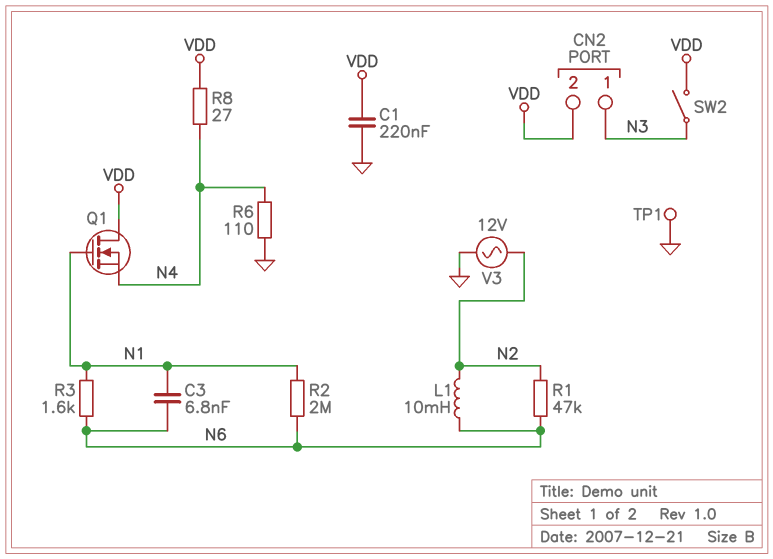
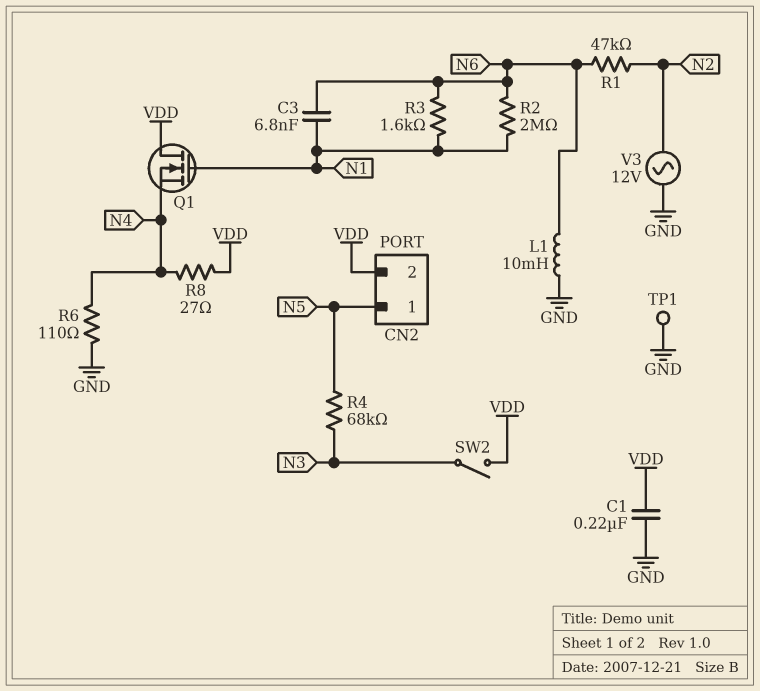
CN2 pin 1: N3 -> N5
L1: 10mH (N2, N6) -> 10mH (GND, N6)
R4: none -> 68k (N3, N5)

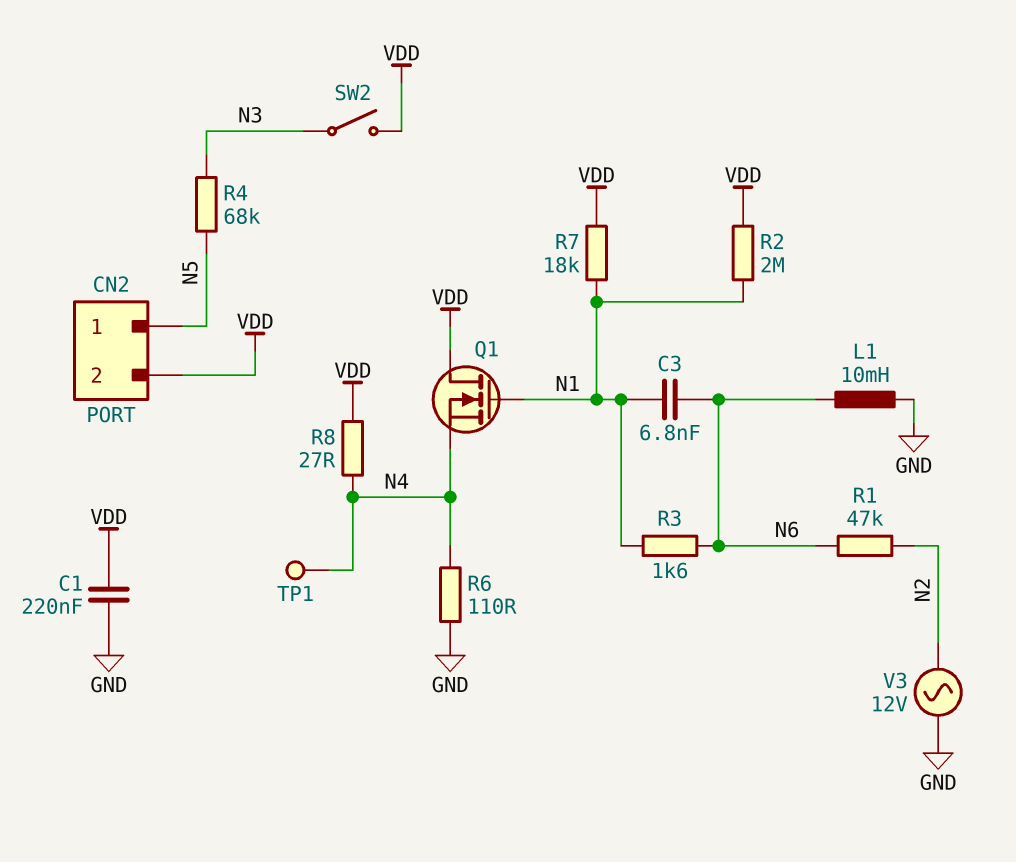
R2: 2M (N1, N6) -> 2M (N1, VDD)
R7: none -> 18k (N1, VDD)
TP1: test point (GND) -> test point (N4)

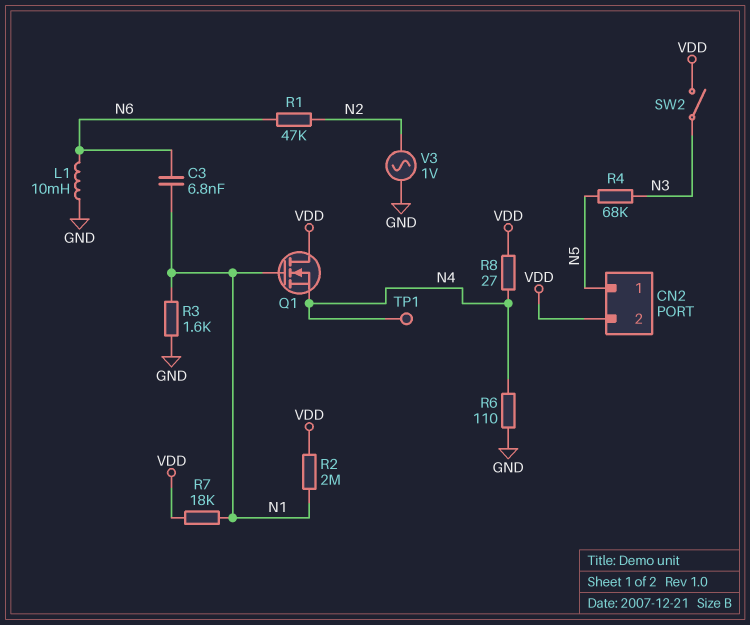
C1: 220nF (GND, VDD) -> none
R3: 1.6k (N1, N6) -> 1.6k (GND, N1)
V3: AC 12V (GND, N2) -> AC 1V (GND, N2)

